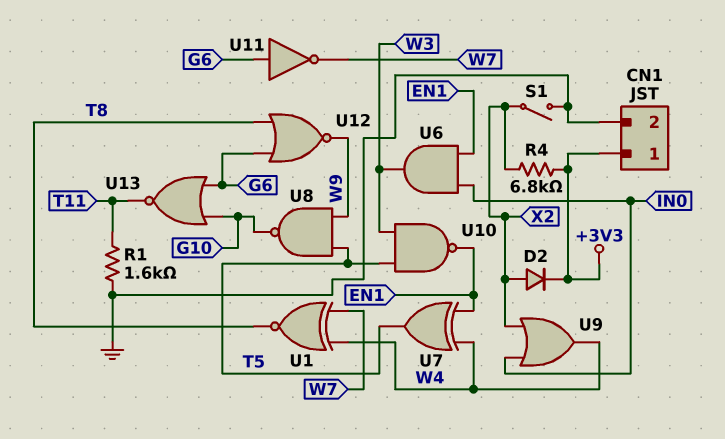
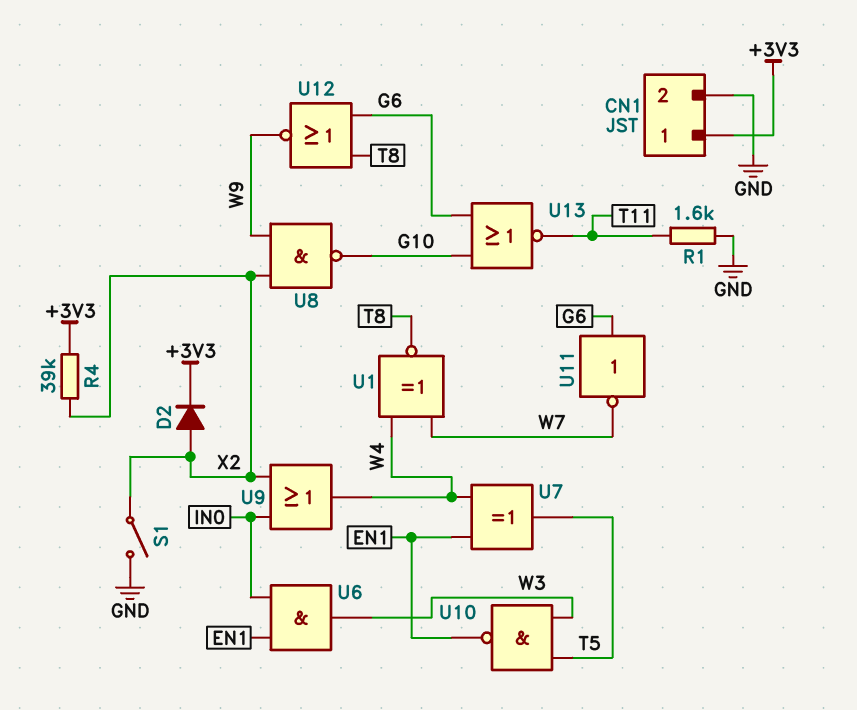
R4: 6.8k (+3V3, X2) -> 39k (+3V3, X2)
U8: NAND (in T5, in W9, out G10) -> NAND (in W9, in X2, out G10)

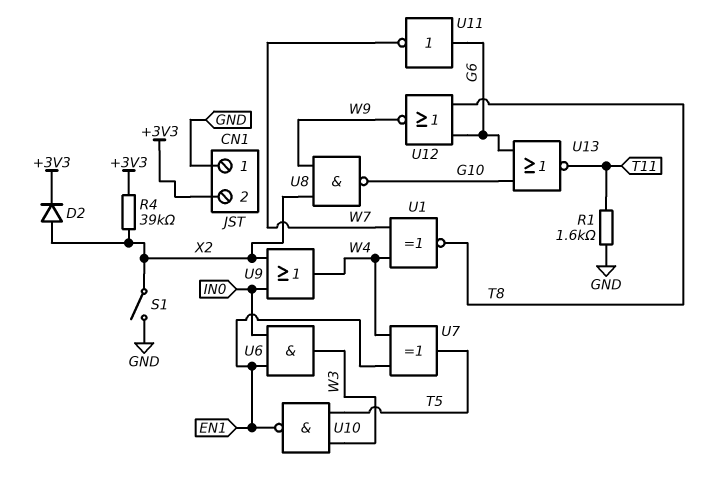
CN1 pin 1: +3V3 -> GND
CN1 pin 2: GND -> +3V3

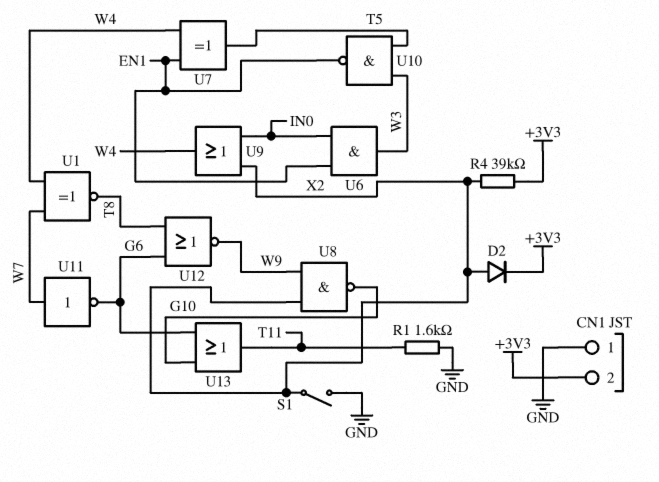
U11: NOT (in G6, out W7) -> NOT (in W7, out G6)
U13: NOR (in G6, in G10, out T11) -> OR (in G6, in G10, out T11)

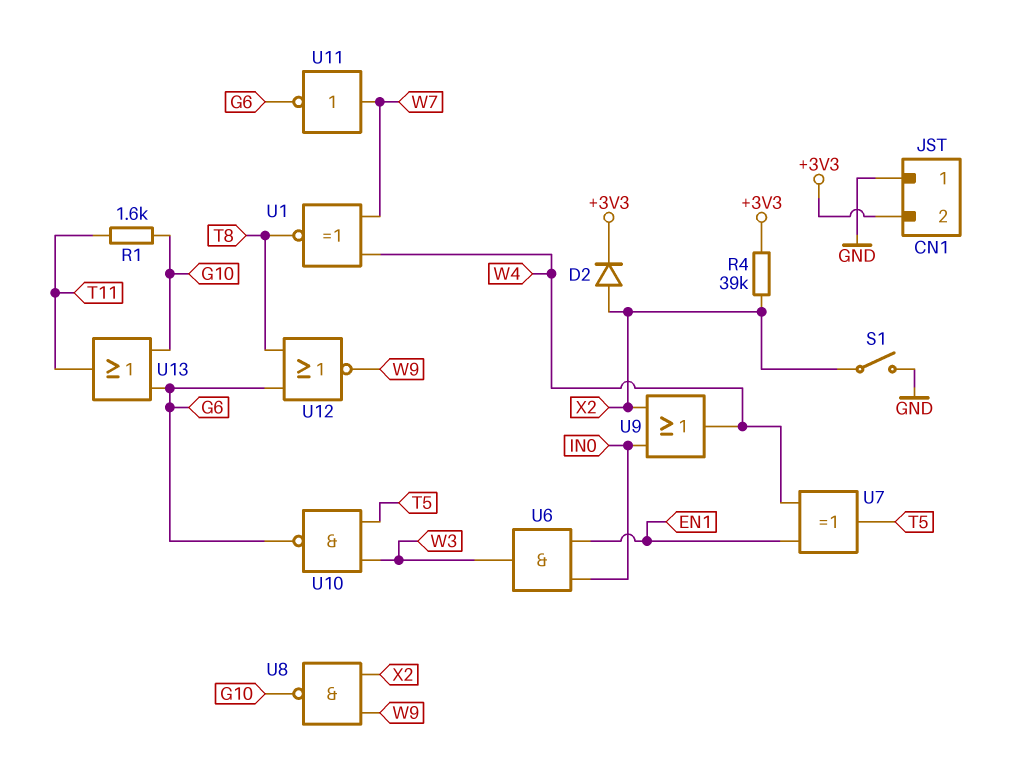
R1: 1.6k (GND, T11) -> 1.6k (G10, T11)
U10: NAND (in T5, in W3, out EN1) -> NAND (in T5, in W3, out G6)

